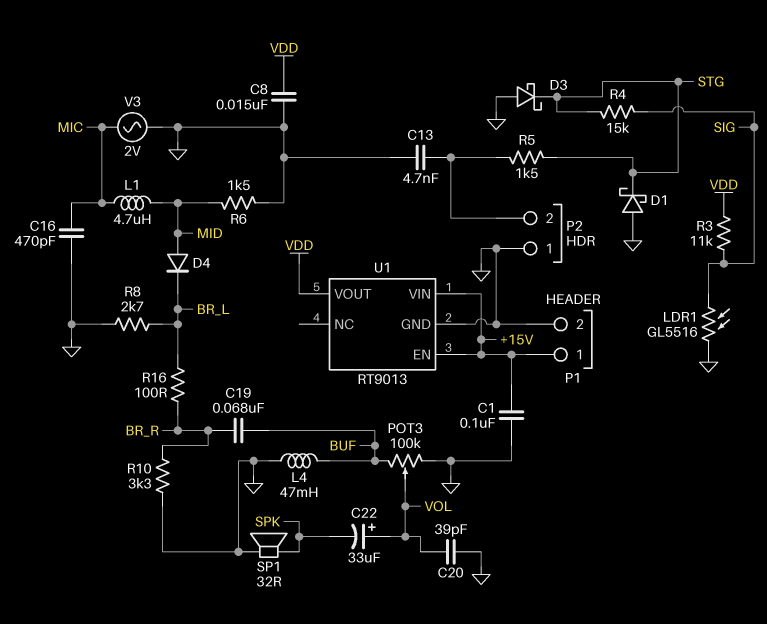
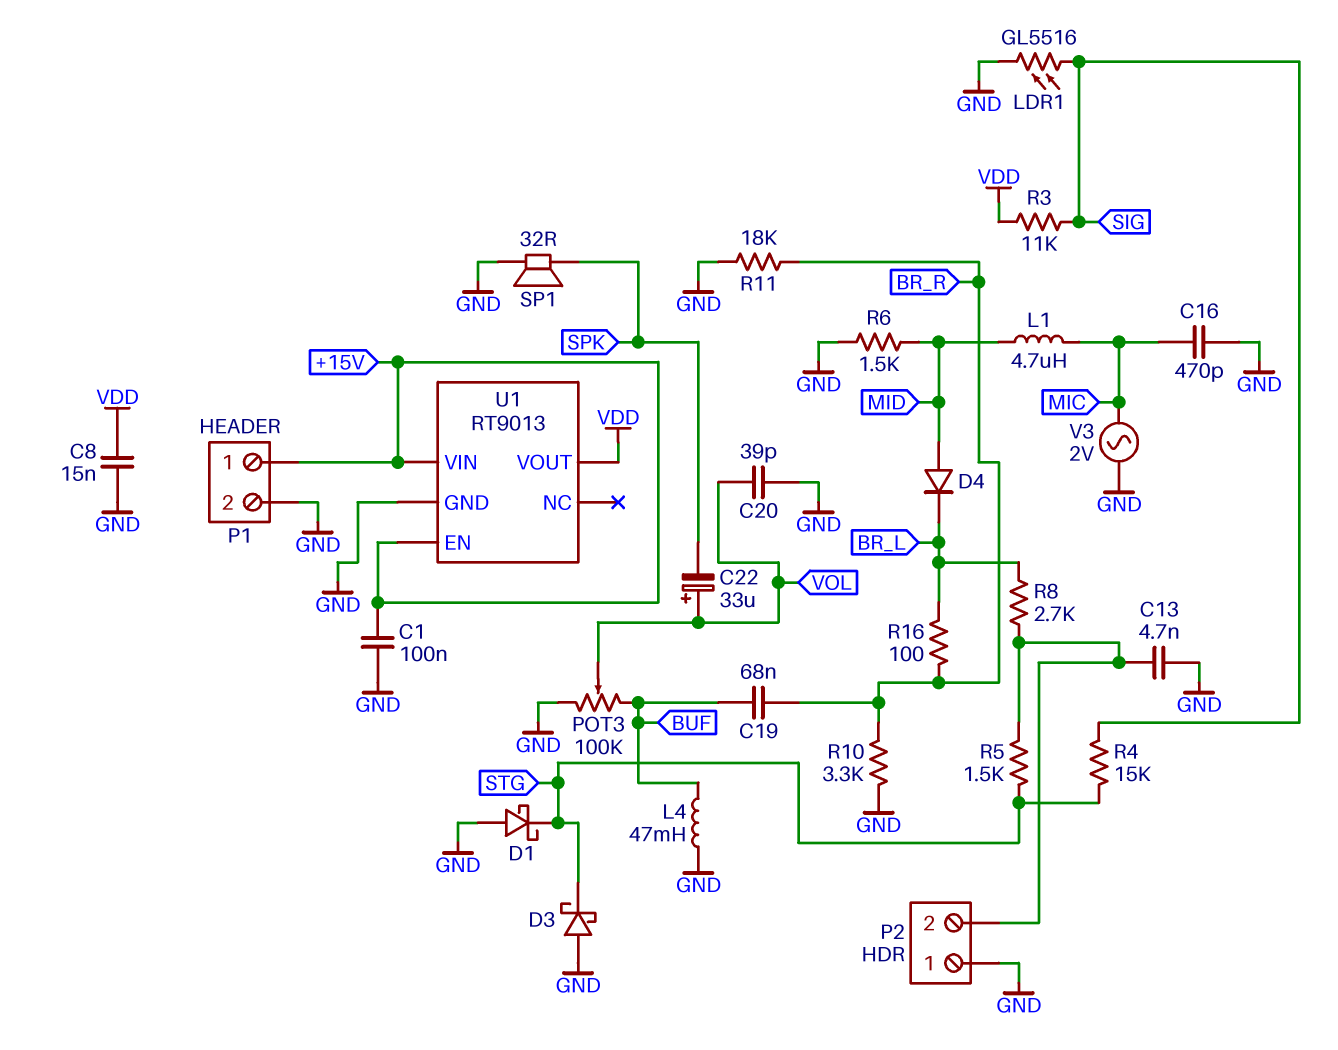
R8: 2.7k (BR_L, GND) -> 2.7k (BR_L, P2/2)
R11: none -> 18k (BR_R, GND)

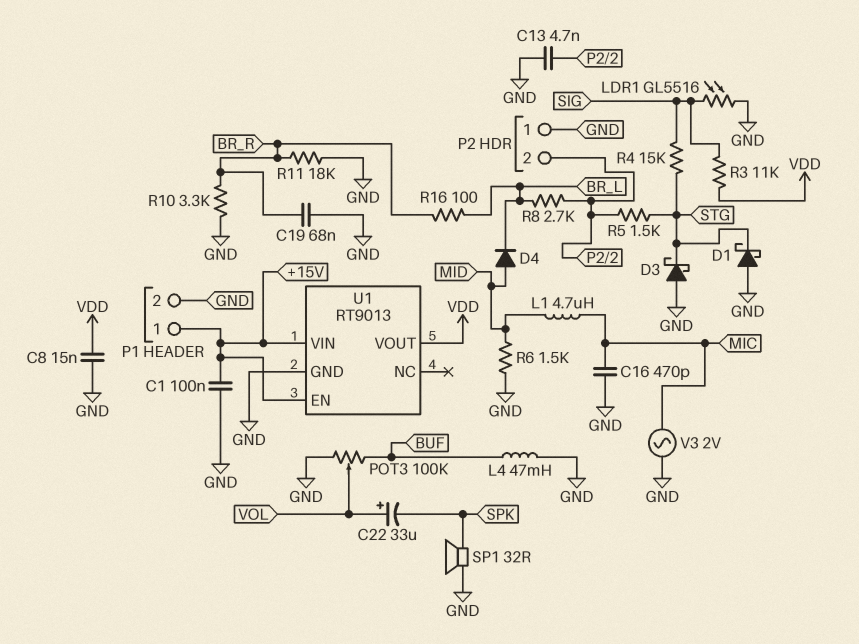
C19: 68nF (BR_R, BUF) -> 68nF (BR_R, GND)
C20: 39pF (GND, VOL) -> none

